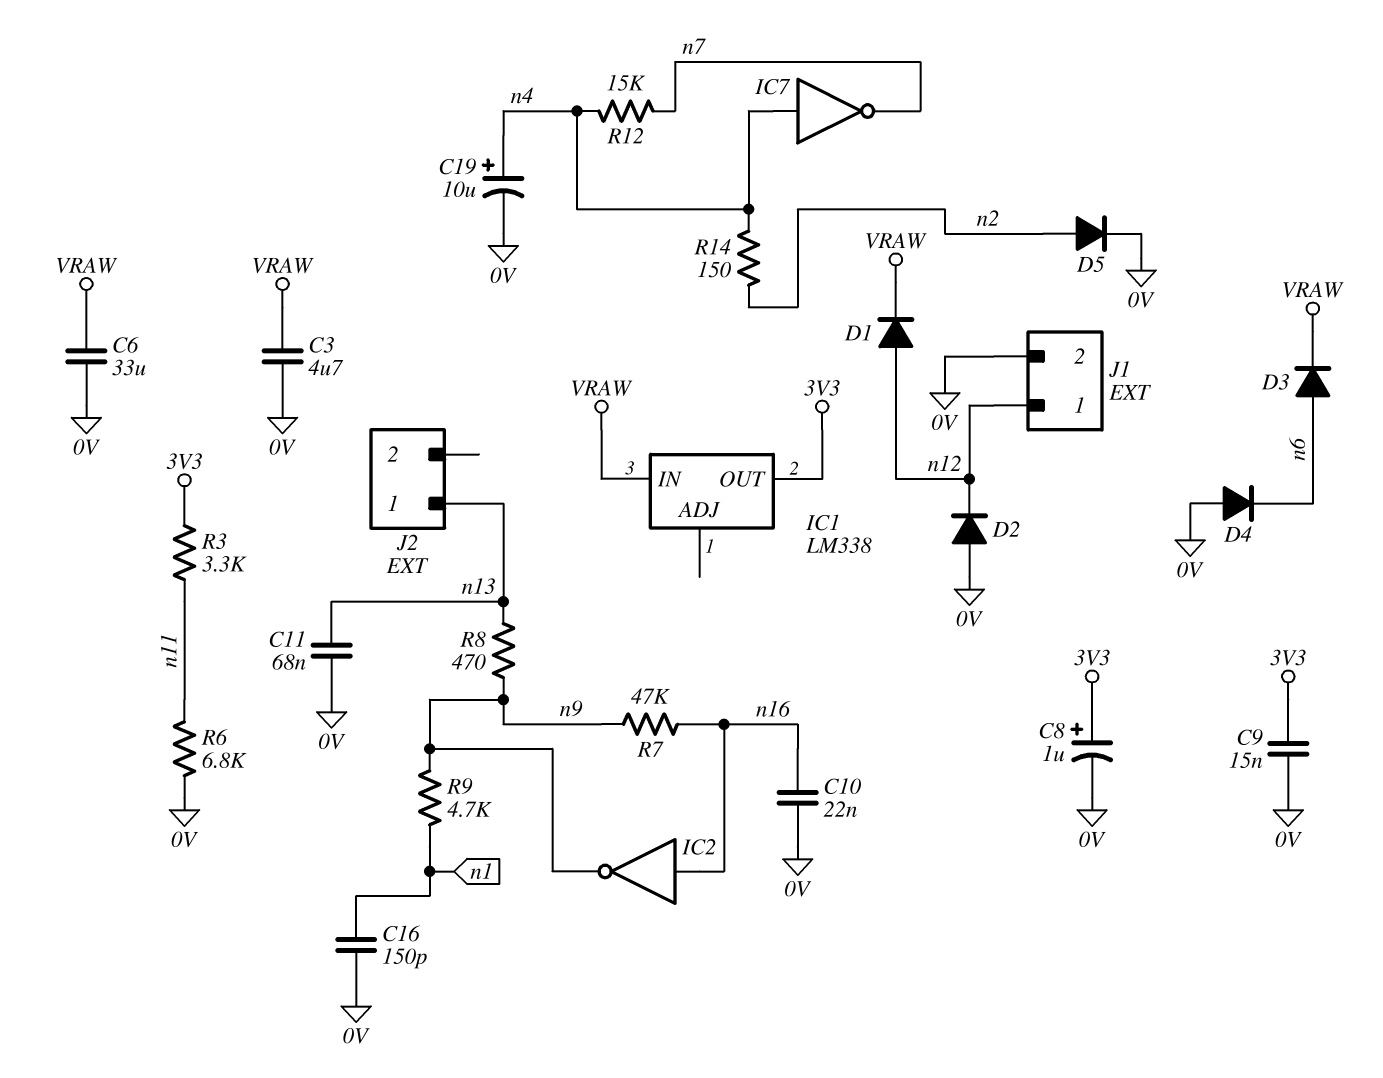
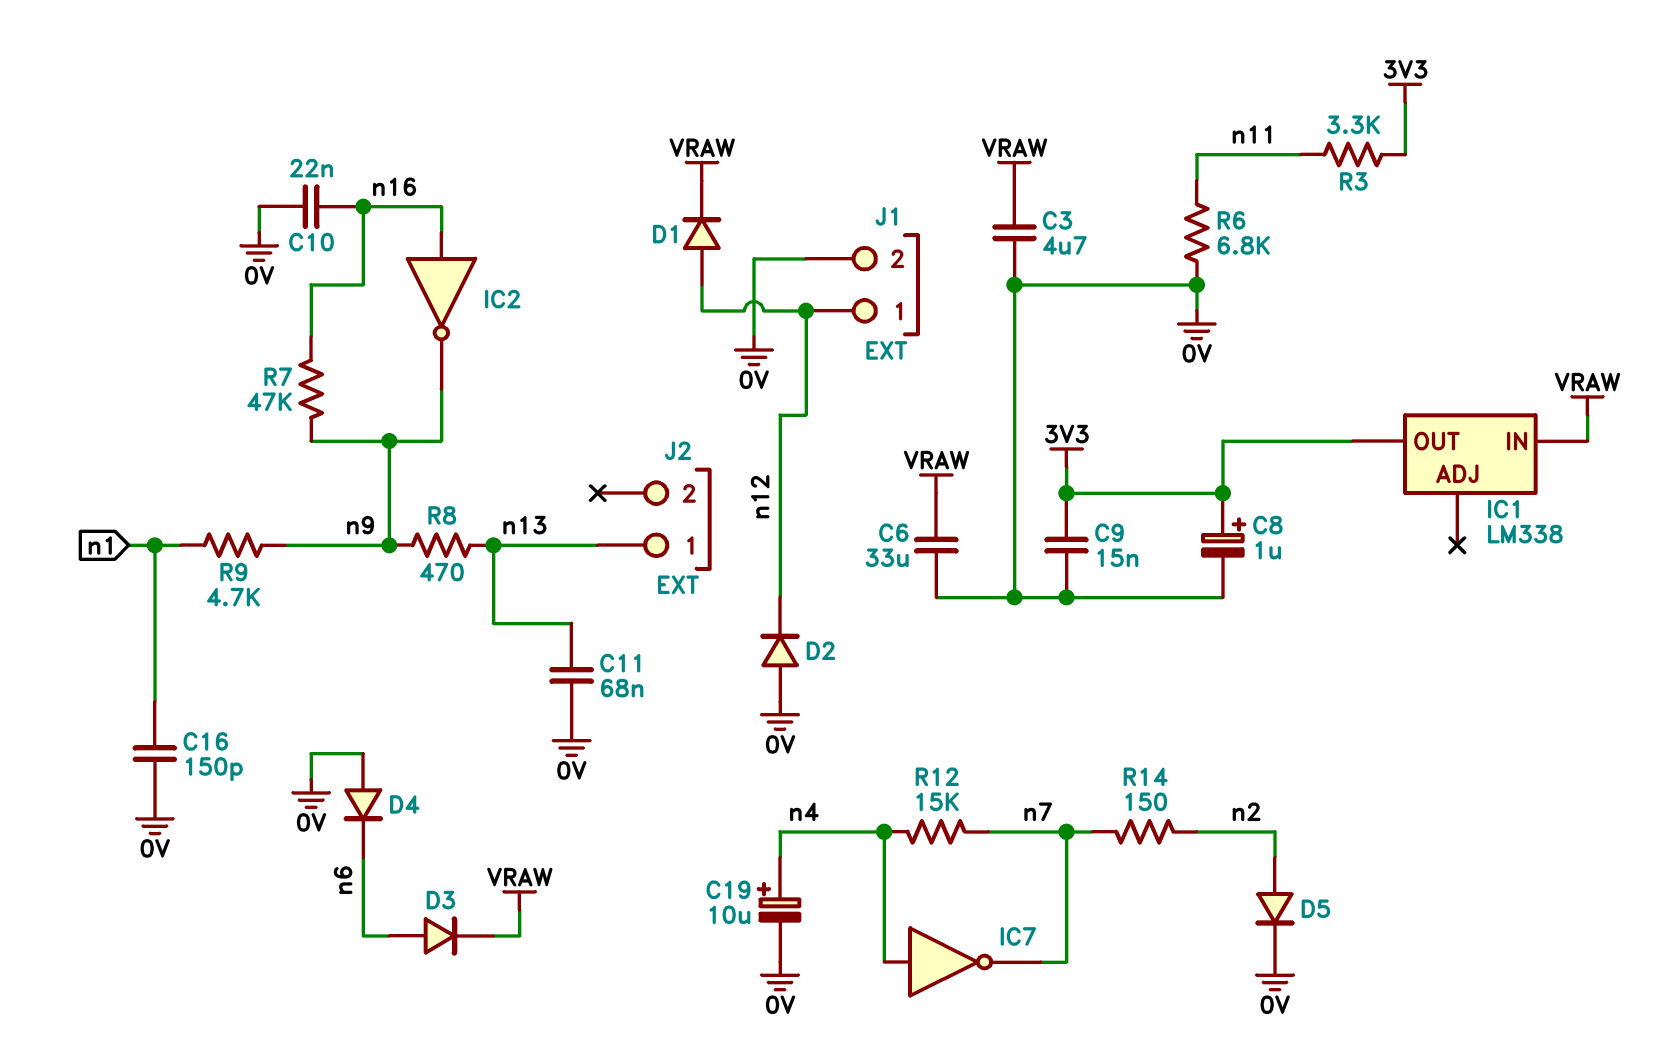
R14: 150 (n2, n4) -> 150 (n2, n7)

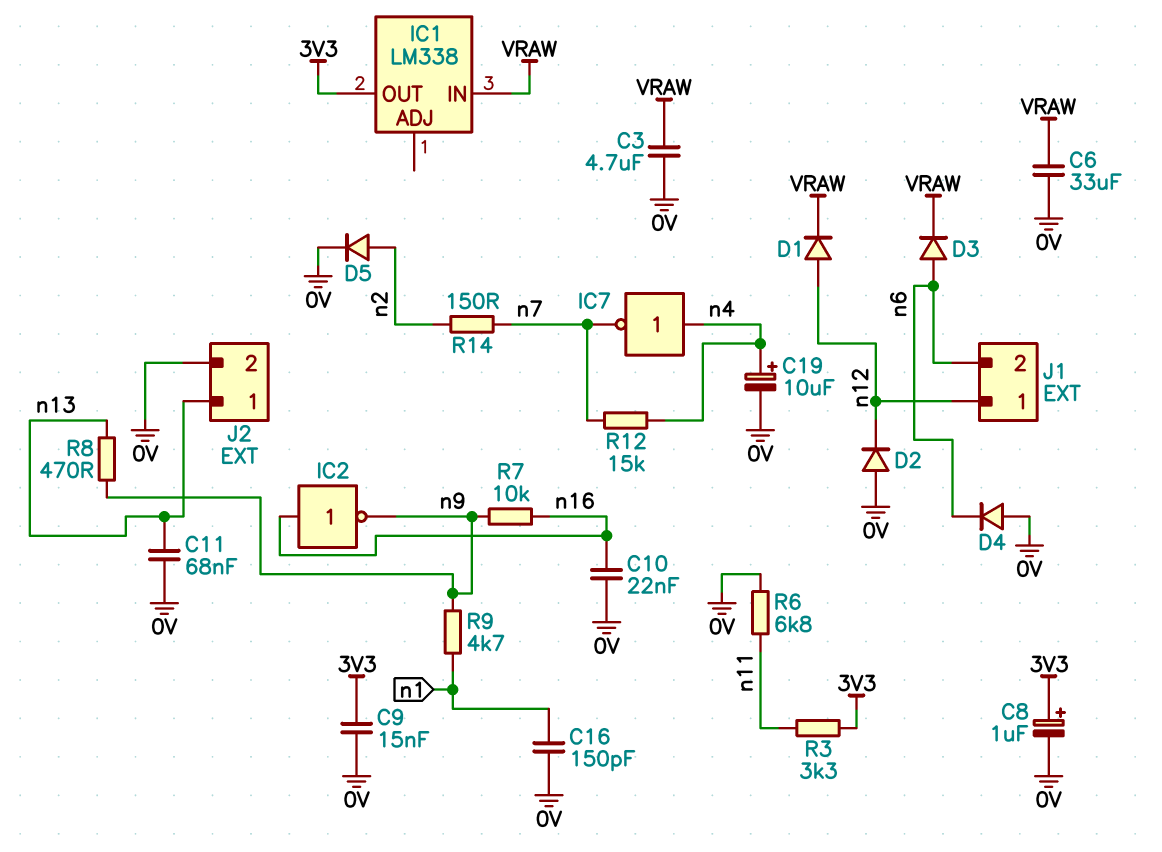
J1 pin 2: 0V -> n6
J2 pin 2: none -> 0V
R7: 47k (n9, n16) -> 10k (n9, n16)

